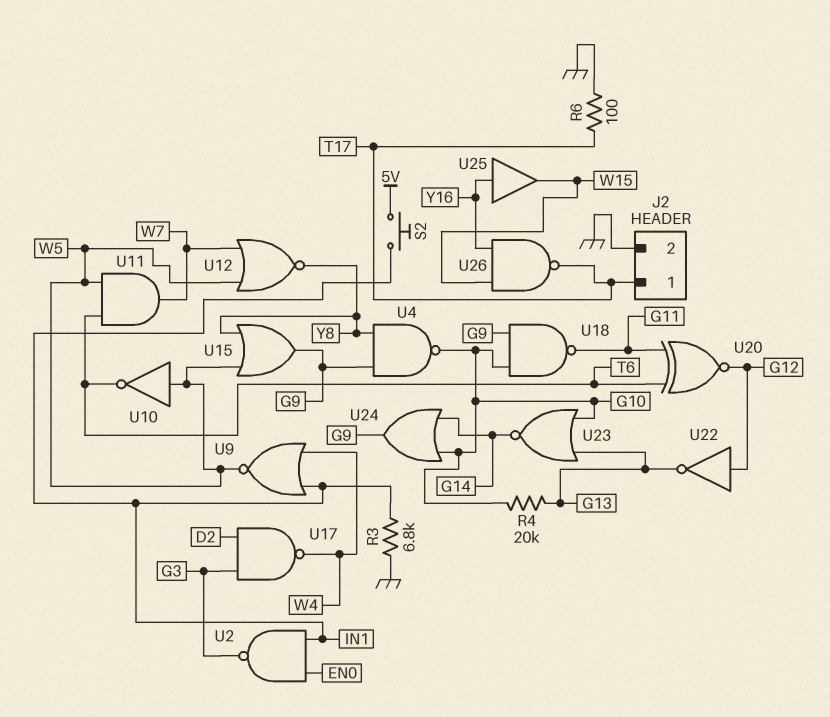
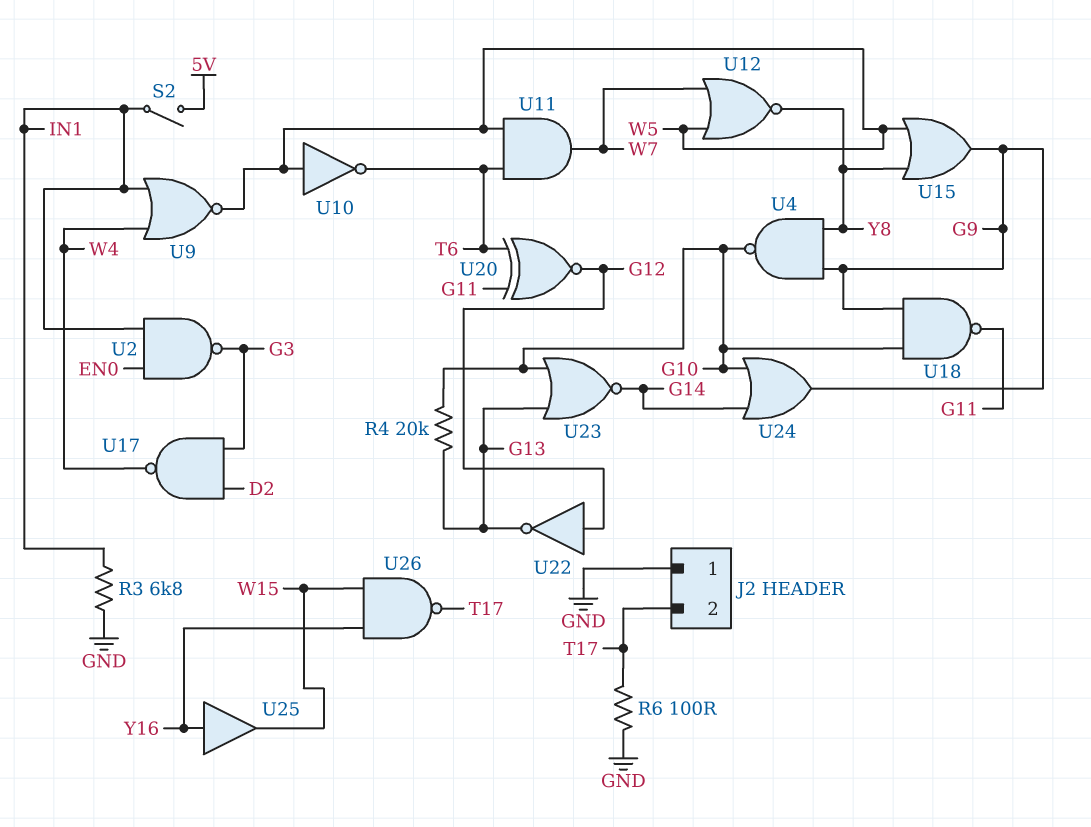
J2 pin 1: T17 -> GND
J2 pin 2: GND -> T17
S2: button (5V, IN1) -> switch (5V, IN1)

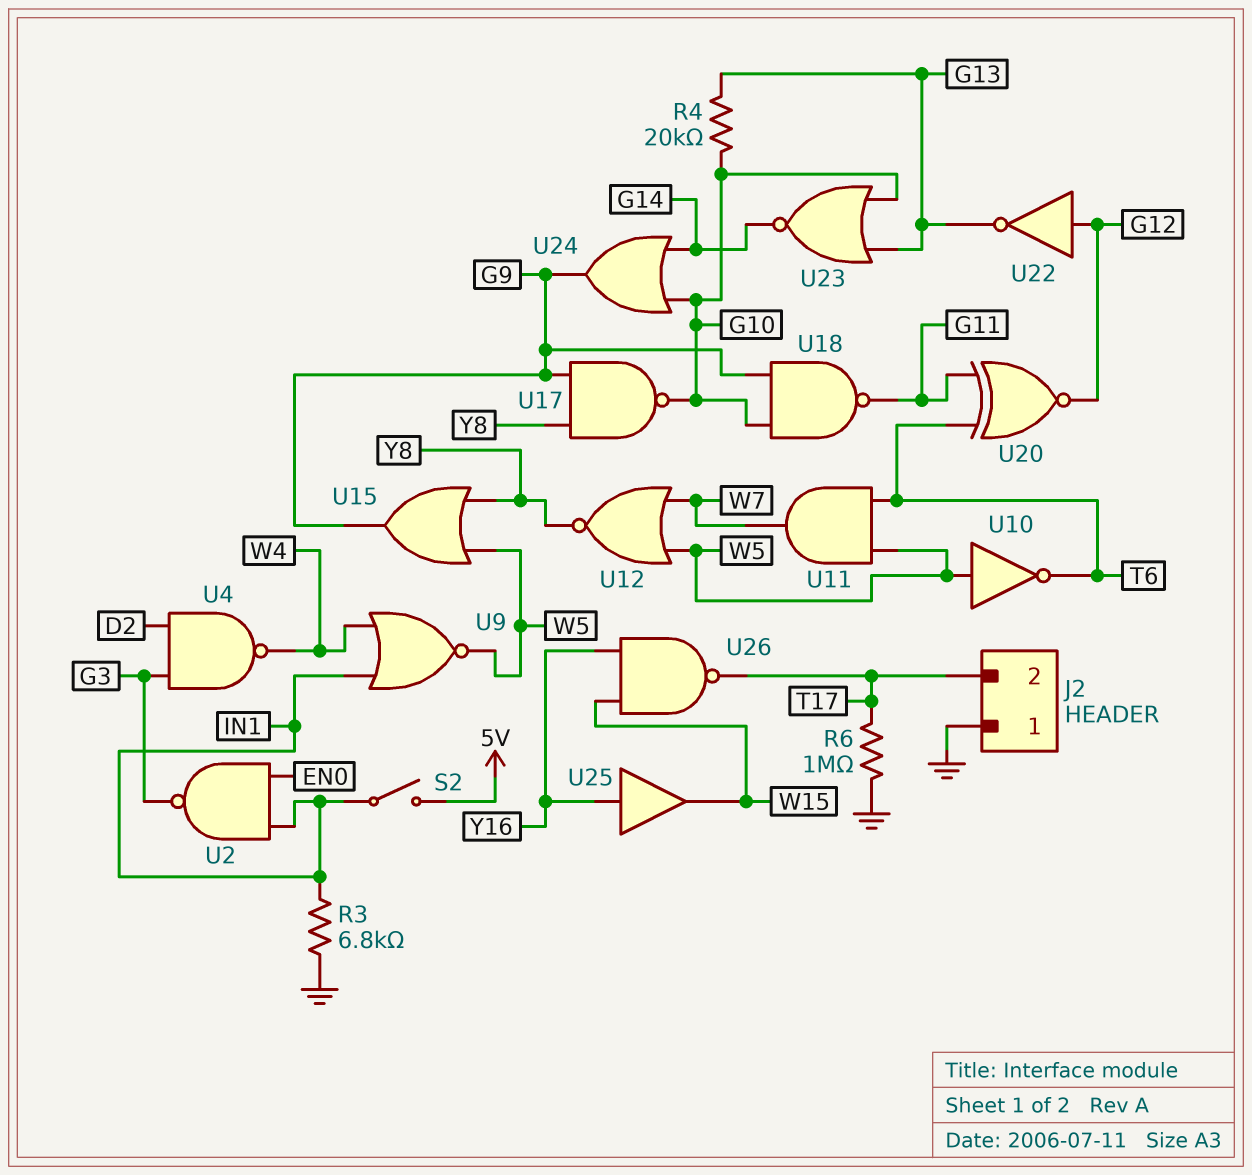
R6: 100 (GND, T17) -> 1M (GND, T17)
U4: NAND (in G9, in Y8, out G10) -> NAND (in D2, in G3, out W4)
U17: NAND (in D2, in G3, out W4) -> NAND (in G9, in Y8, out G10)

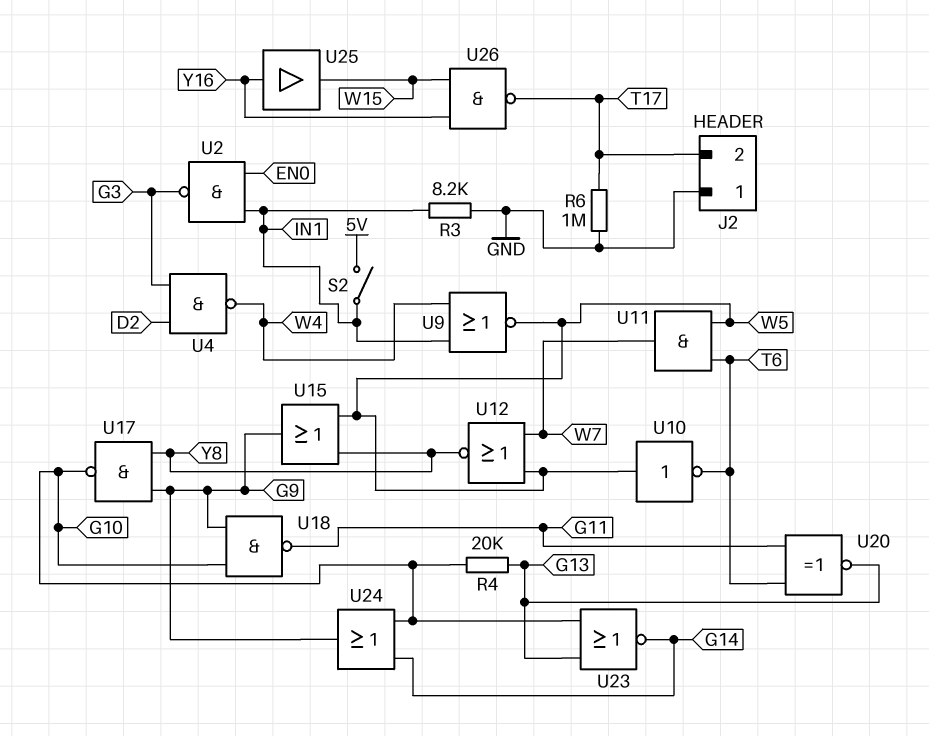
R3: 6.8k (GND, IN1) -> 8.2k (GND, IN1)
U20: XNOR (in G11, in T6, out G12) -> XNOR (in G11, in T6, out G13)
U22: NOT (in G12, out G13) -> none

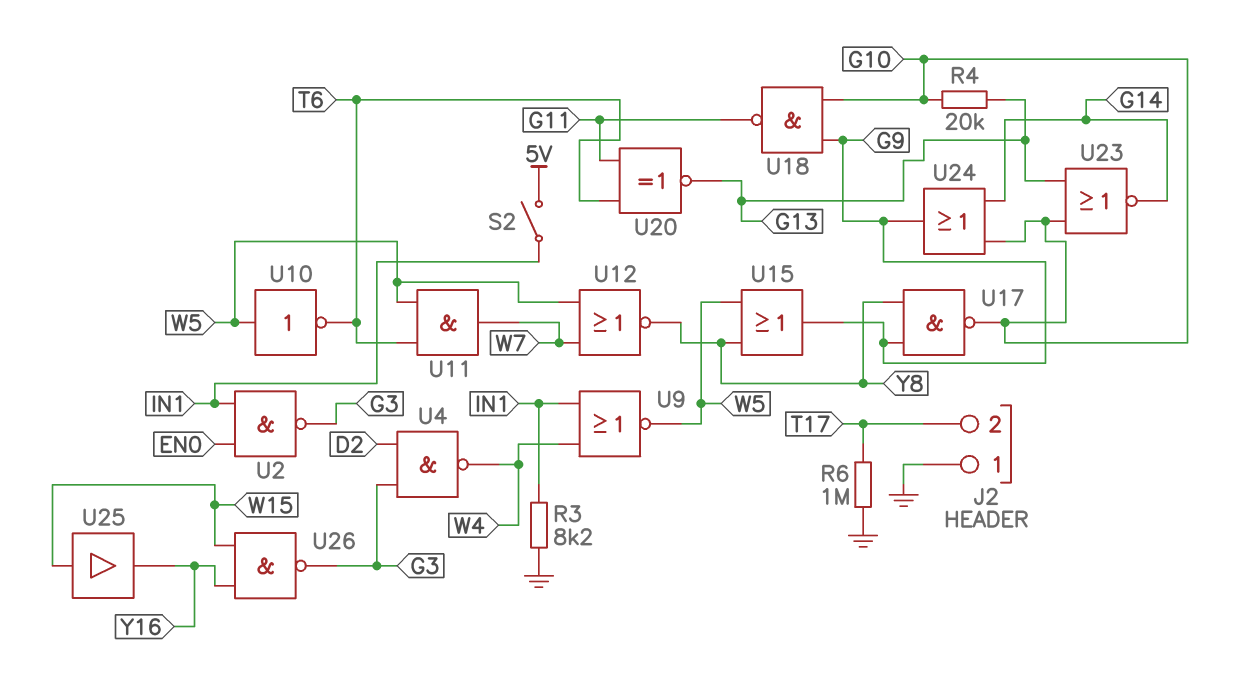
U25: buffer (in Y16, out W15) -> buffer (in W15, out Y16)
U26: NAND (in W15, in Y16, out T17) -> NAND (in W15, in Y16, out G3)

